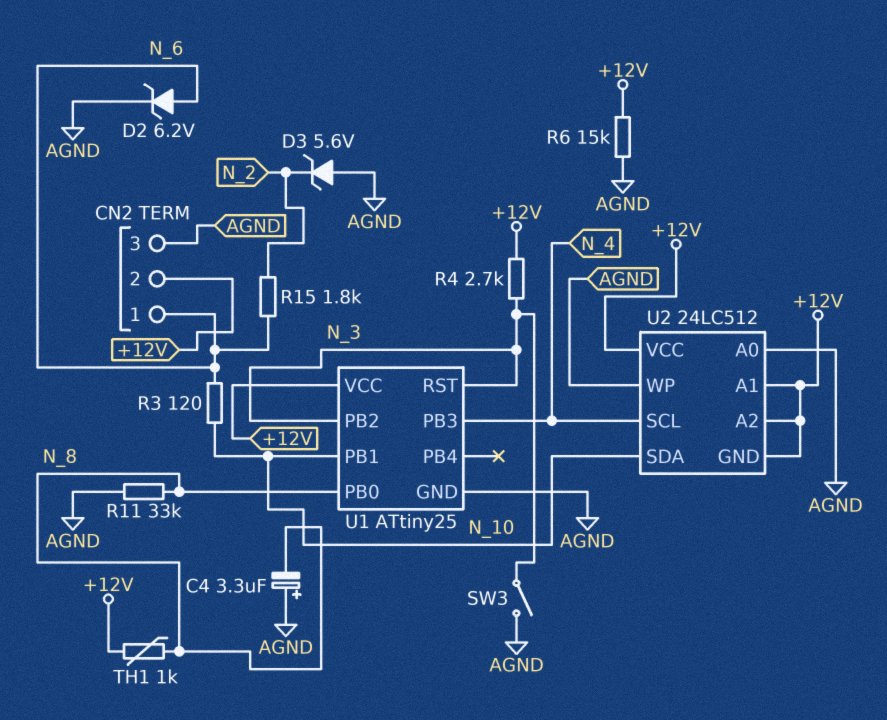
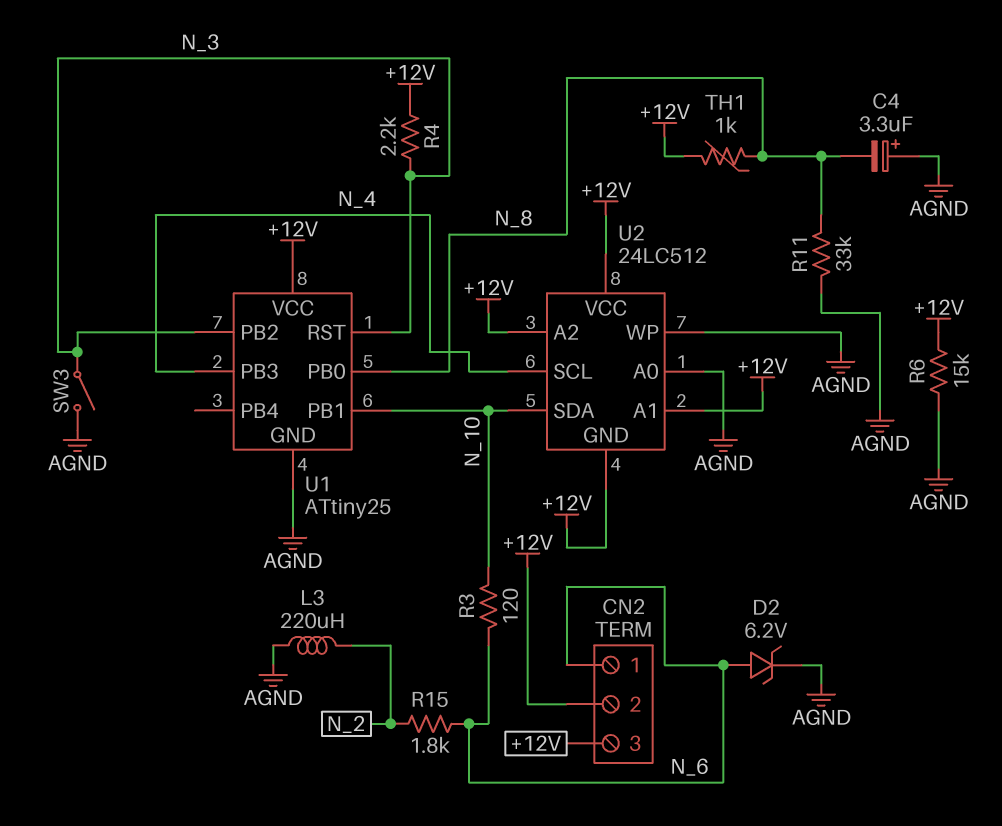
CN2 pin 3: AGND -> +12V
D3: zener 5.6V (A AGND, K N_2) -> none
L3: none -> 220uH (AGND, N_2)
R4: 2.7k (+12V, N_3) -> 2.2k (+12V, N_3)

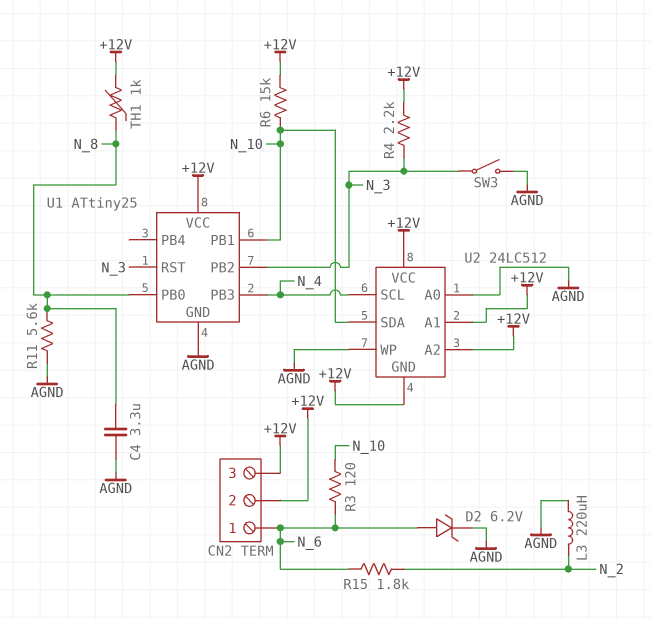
C4: 3.3uF (plus AGND, minus N_8) -> 3.3uF (AGND, N_8)
R6: 15k (+12V, AGND) -> 15k (+12V, N_10)
R11: 33k (AGND, N_8) -> 5.6k (AGND, N_8)

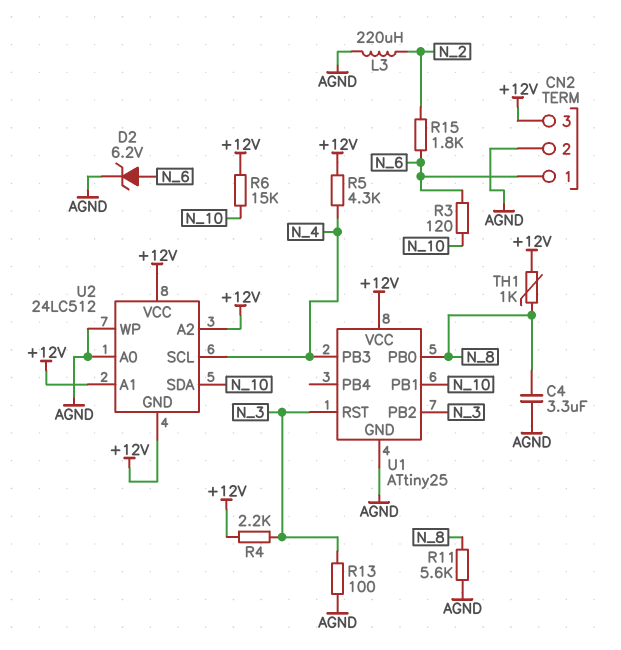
CN2 pin 2: +12V -> AGND
R5: none -> 4.3k (+12V, N_4)
R13: none -> 100 (AGND, N_3)
SW3: switch (AGND, N_3) -> none

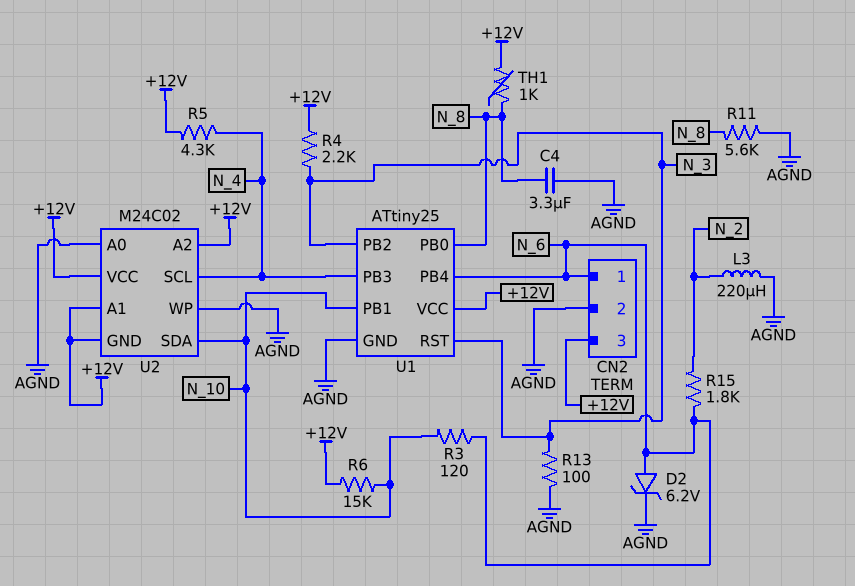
U1 pin PB4: none -> N_6
U2: 24LC512 -> M24C02

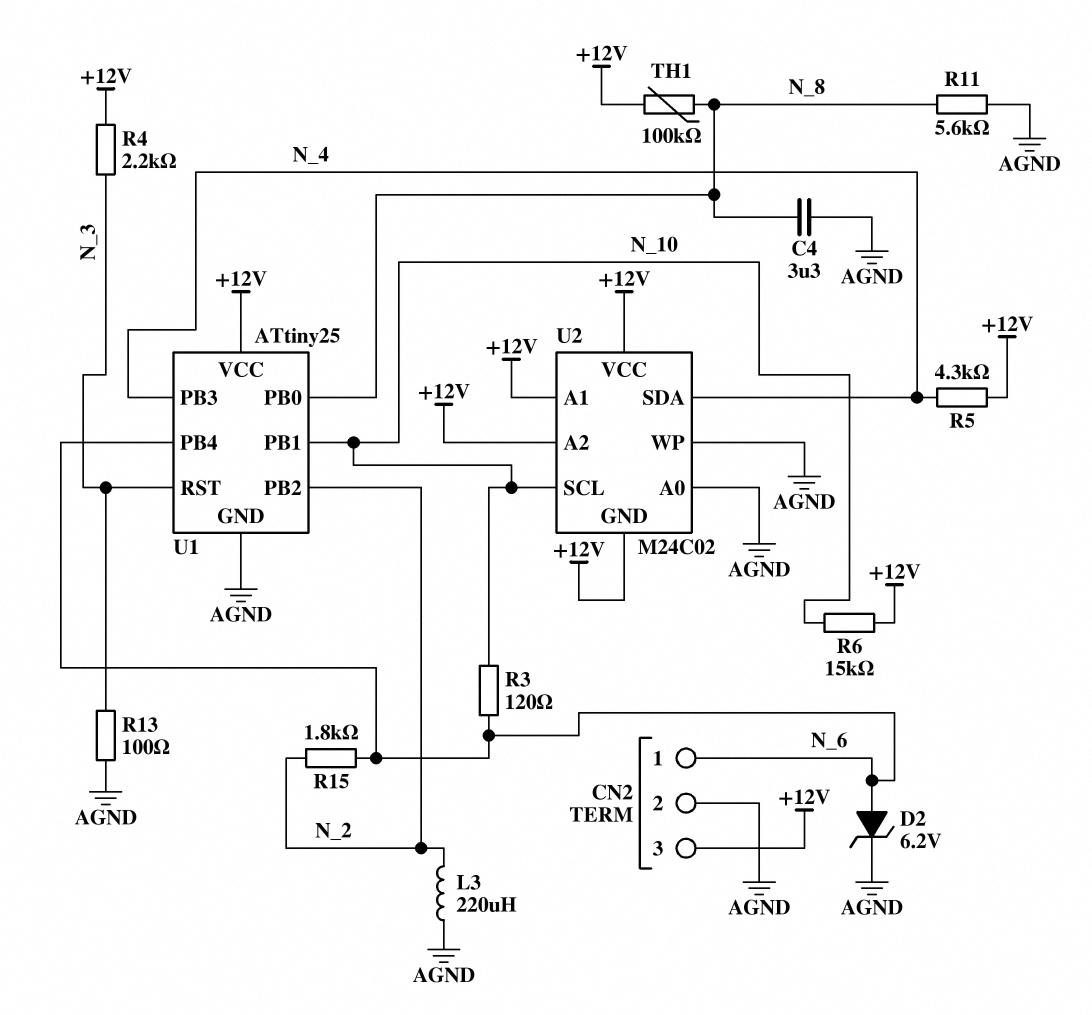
TH1: 1k (+12V, N_8) -> 100k (+12V, N_8)
U1 pin PB2: N_3 -> N_2
U2 pin SCL: N_4 -> N_10
U2 pin SDA: N_10 -> N_4

